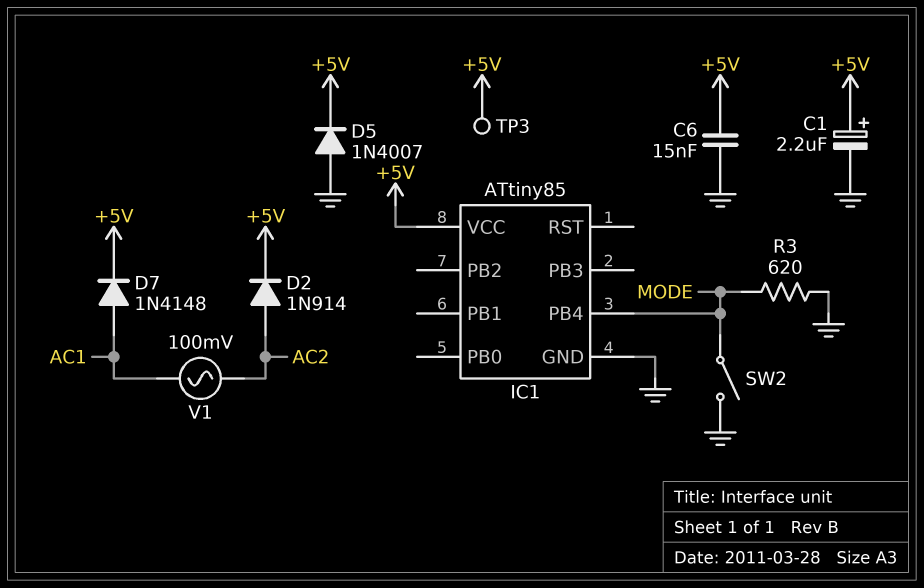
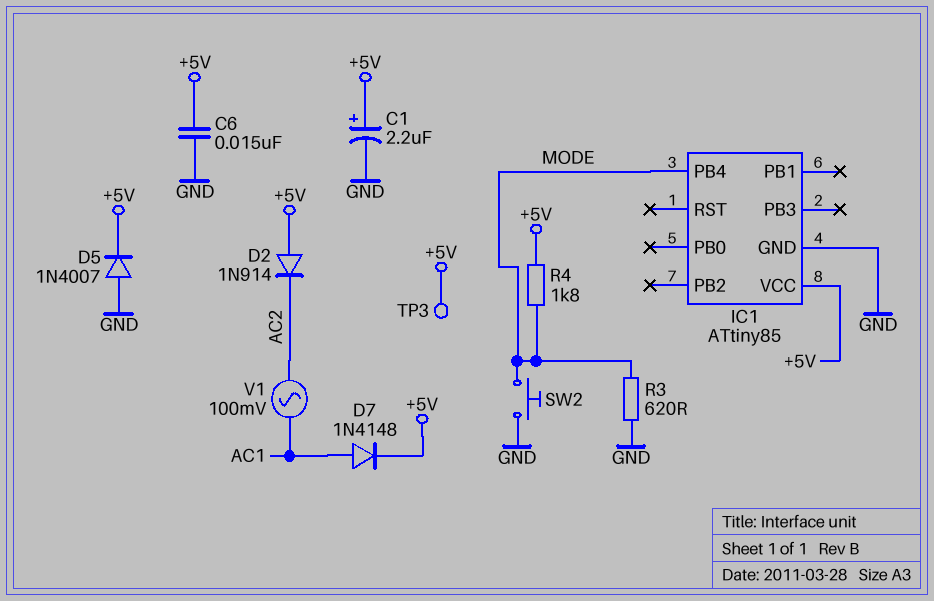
D2: diode 1N914 (A AC2, K +5V) -> diode 1N914 (A +5V, K AC2)
R4: none -> 1.8k (+5V, MODE)
SW2: switch (GND, MODE) -> button (GND, MODE)

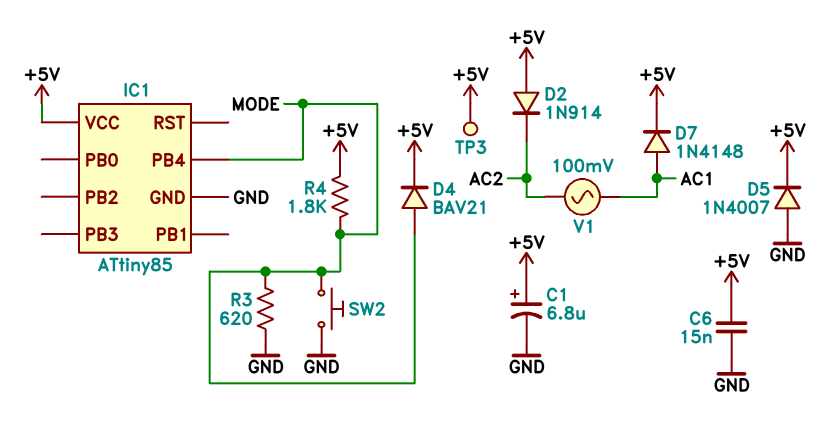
C1: 2.2uF (plus +5V, minus GND) -> 6.8uF (plus +5V, minus GND)
D4: none -> diode BAV21 (A MODE, K +5V)

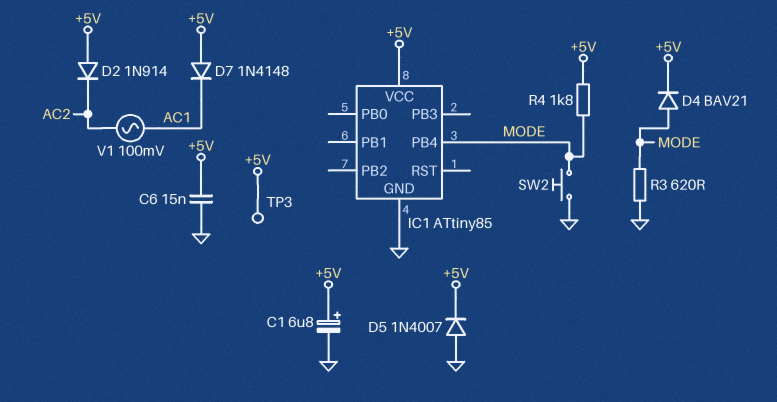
D7: diode 1N4148 (A AC1, K +5V) -> diode 1N4148 (A +5V, K AC1)

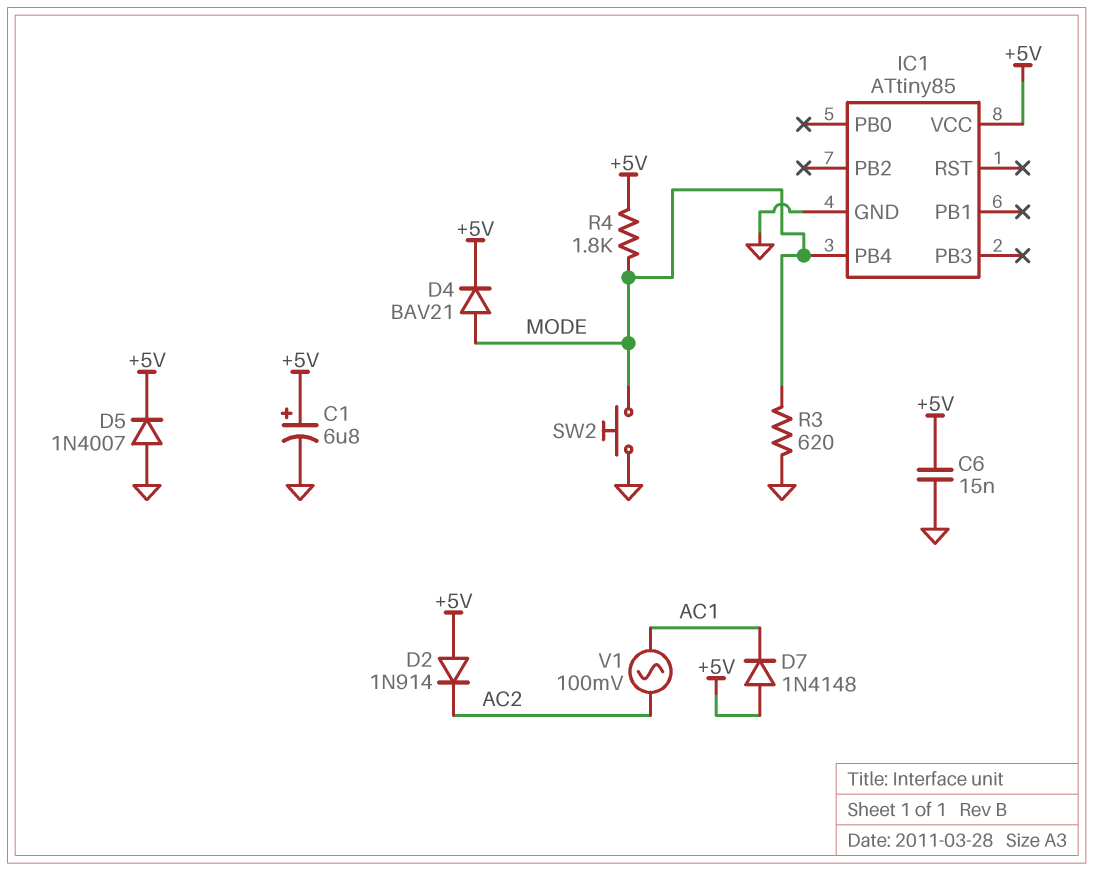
TP3: test point (+5V) -> none

